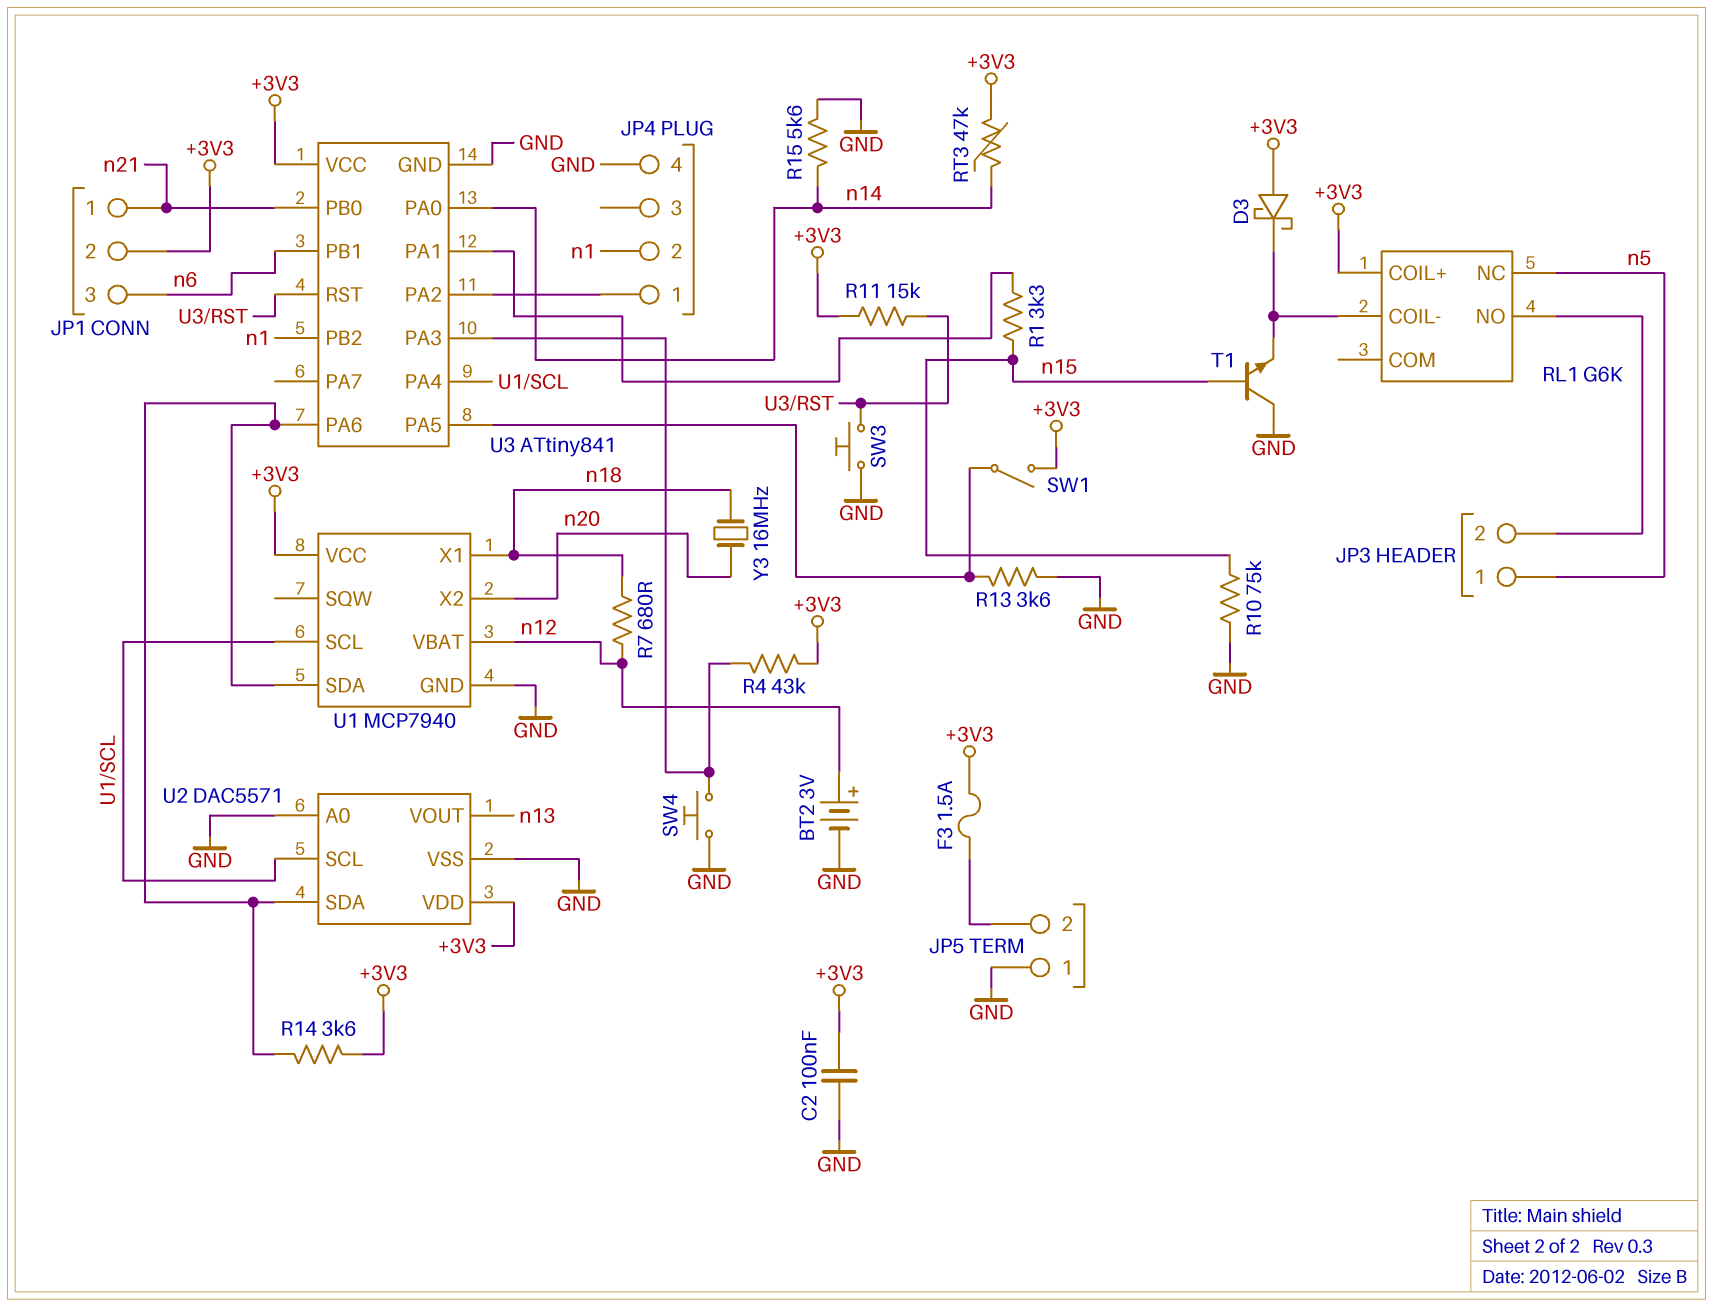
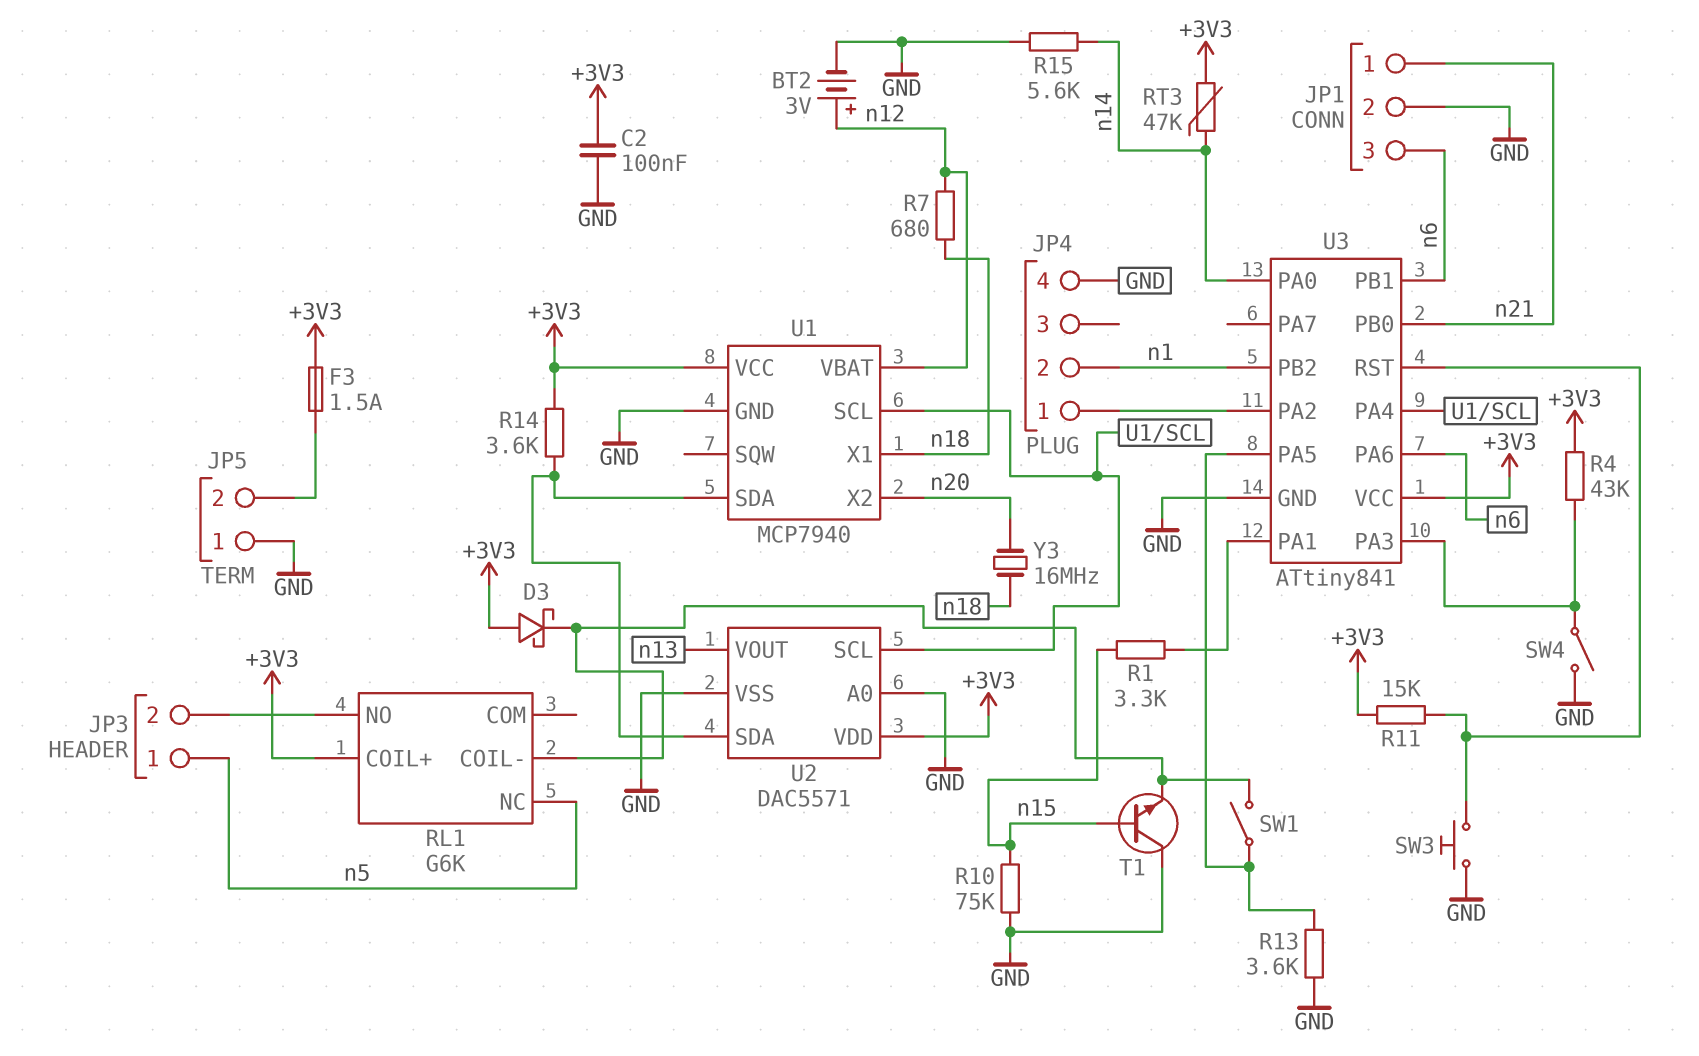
JP1 pin 2: +3V3 -> GND
SW1: switch (+3V3, U3/PA5) -> switch (RL1/COIL-, U3/PA5)
SW4: button (GND, U3/PA3) -> switch (GND, U3/PA3)
U3 pin PA6: U1/SDA -> n6

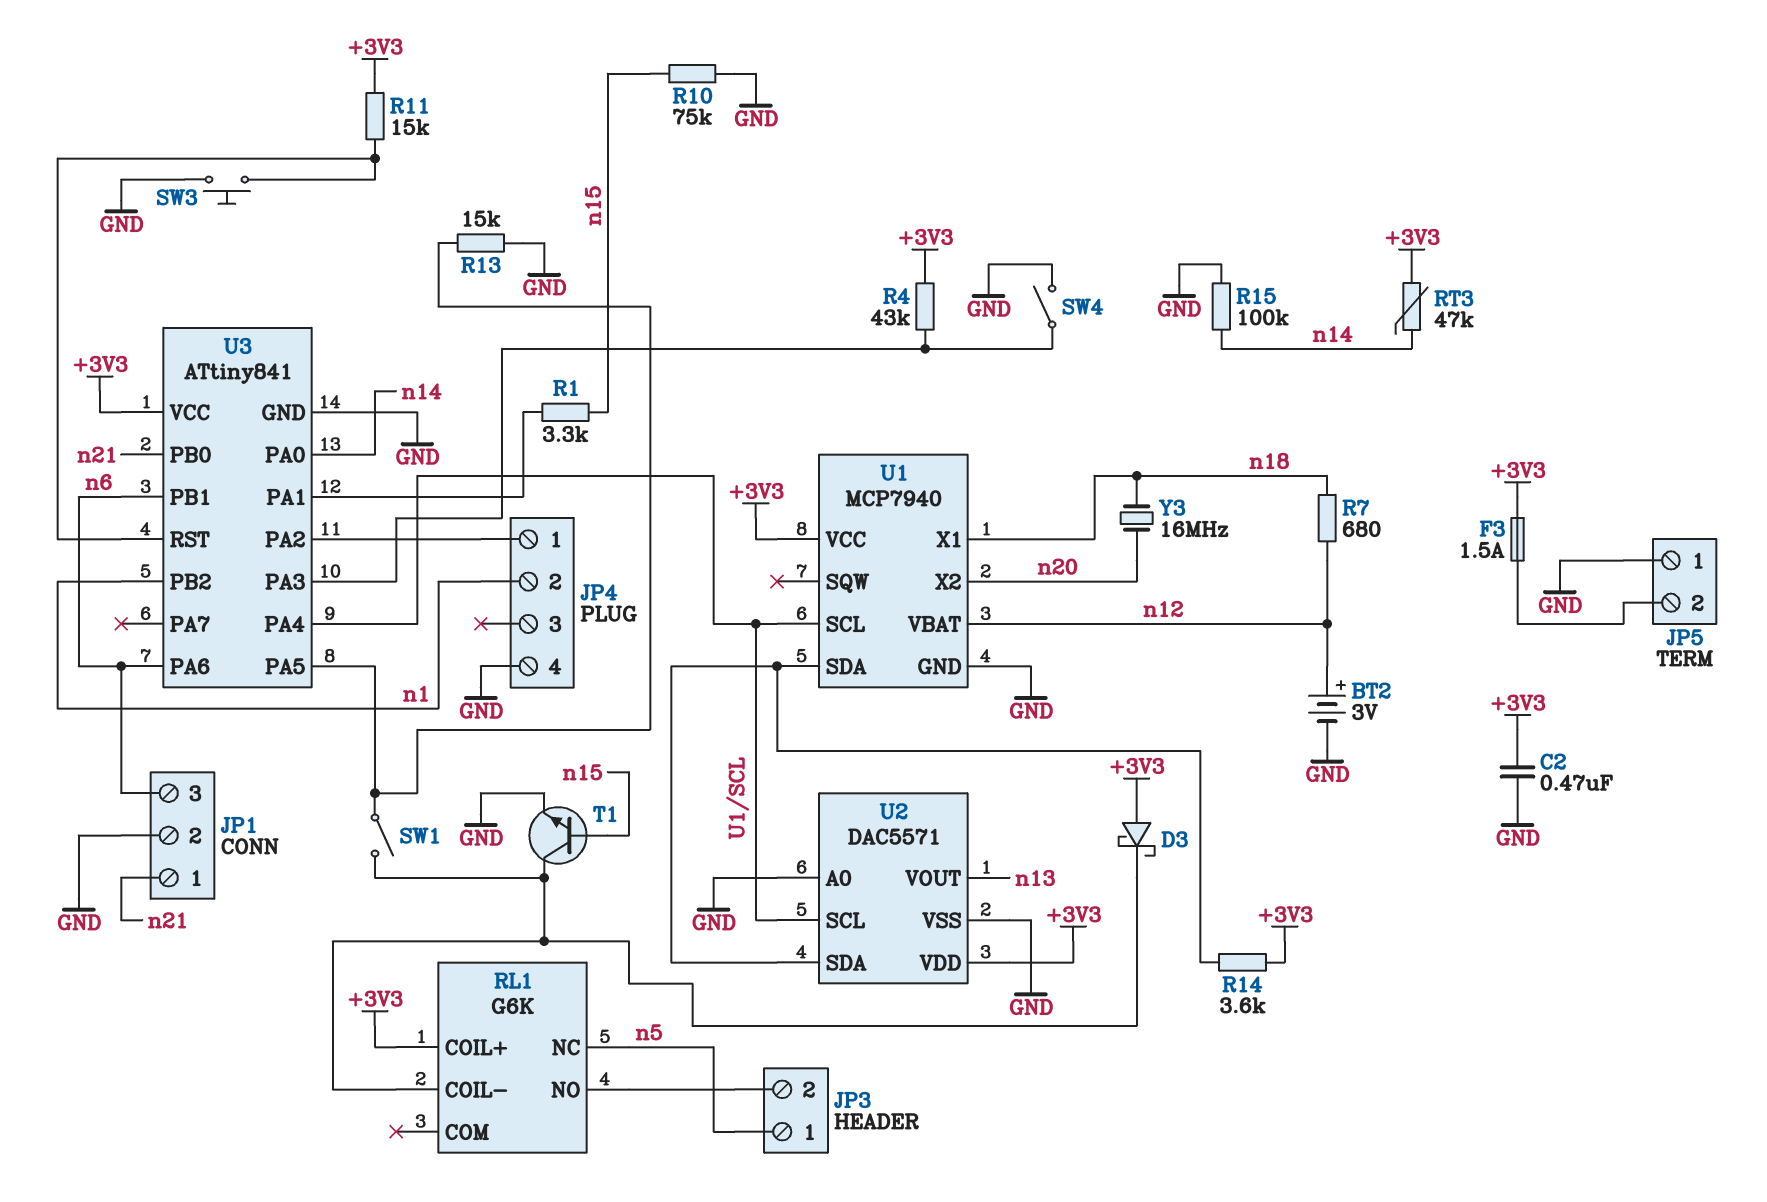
C2: 100nF (+3V3, GND) -> 470nF (+3V3, GND)
R13: 3.6k (GND, U3/PA5) -> 15k (GND, U3/PA5)
R15: 5.6k (GND, n14) -> 100k (GND, n14)
T1: NPN (B n15, C GND, E RL1/COIL-) -> NPN (B n15, C RL1/COIL-, E GND)

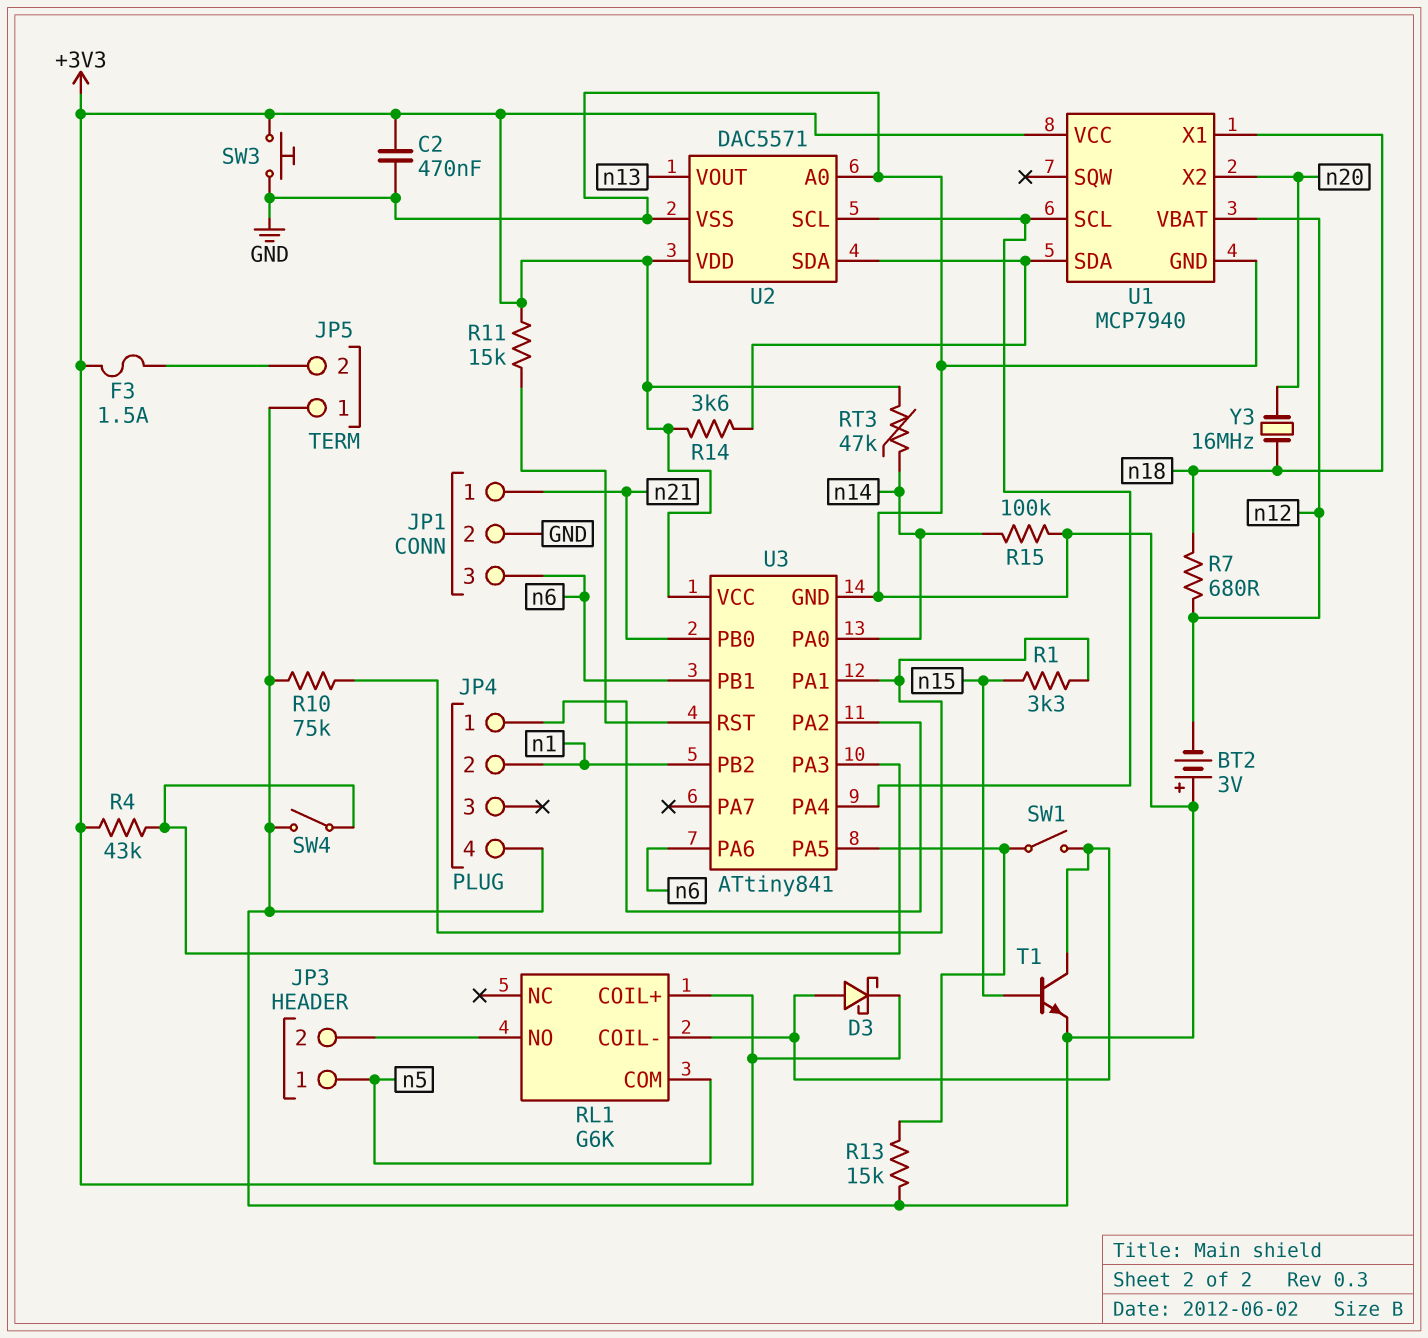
BT2: 3V (plus n12, minus GND) -> 3V (plus GND, minus n12)
D3: schottky (A +3V3, K RL1/COIL-) -> schottky (A RL1/COIL-, K +3V3)
R10: 75k (GND, n15) -> 75k (GND, U3/PA1)
RL1 pin COM: none -> n5
RL1 pin NC: n5 -> none
SW3: button (GND, U3/RST) -> button (+3V3, GND)

